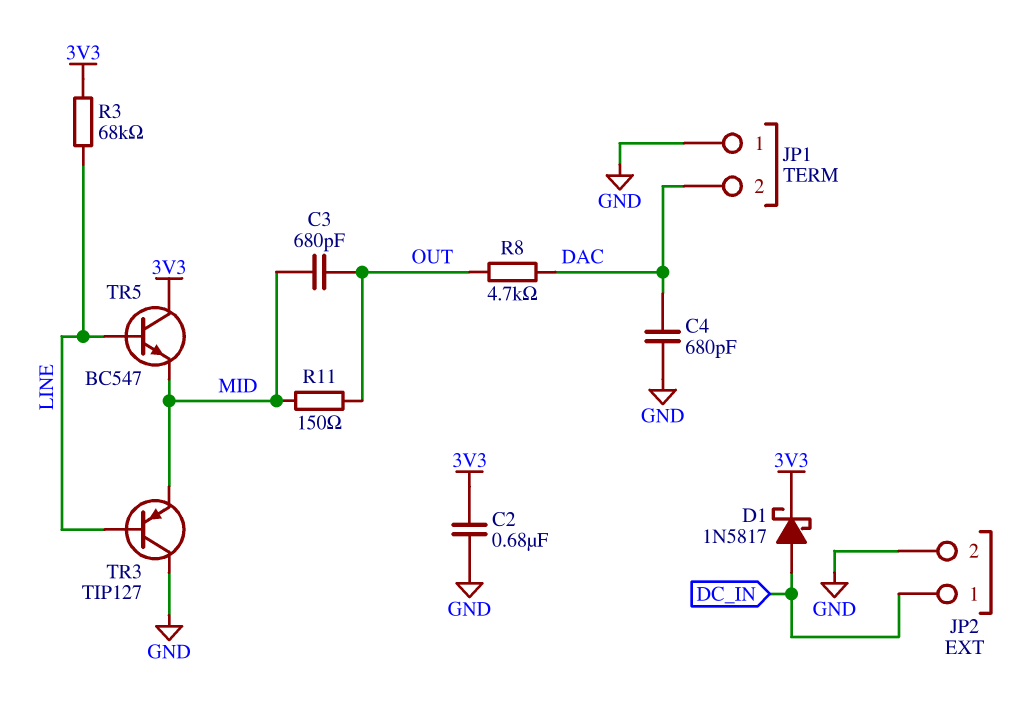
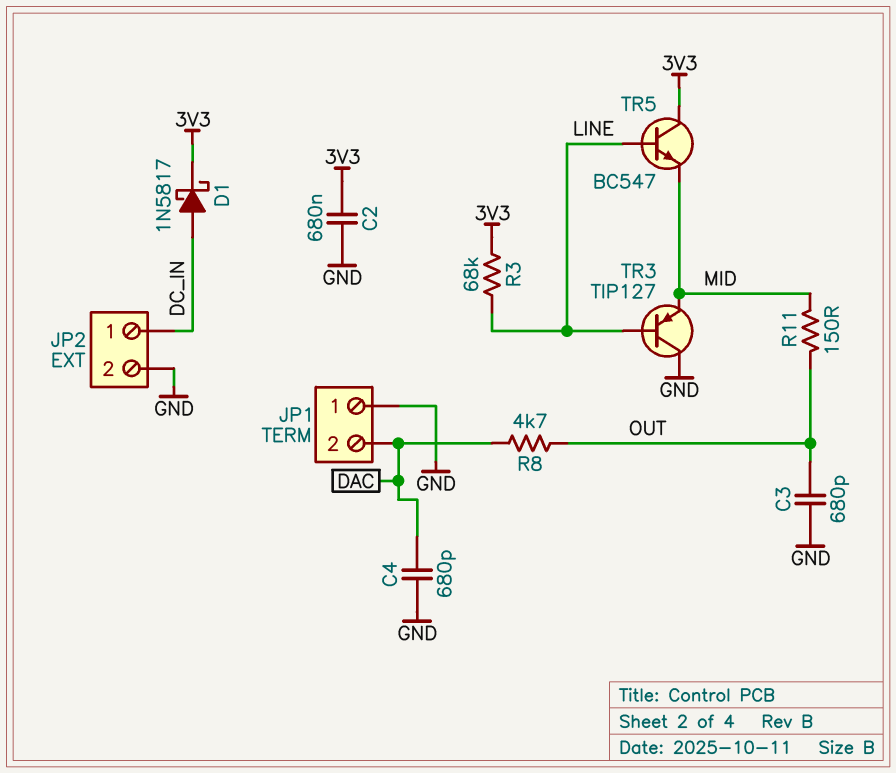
C3: 680pF (MID, OUT) -> 680pF (GND, OUT)

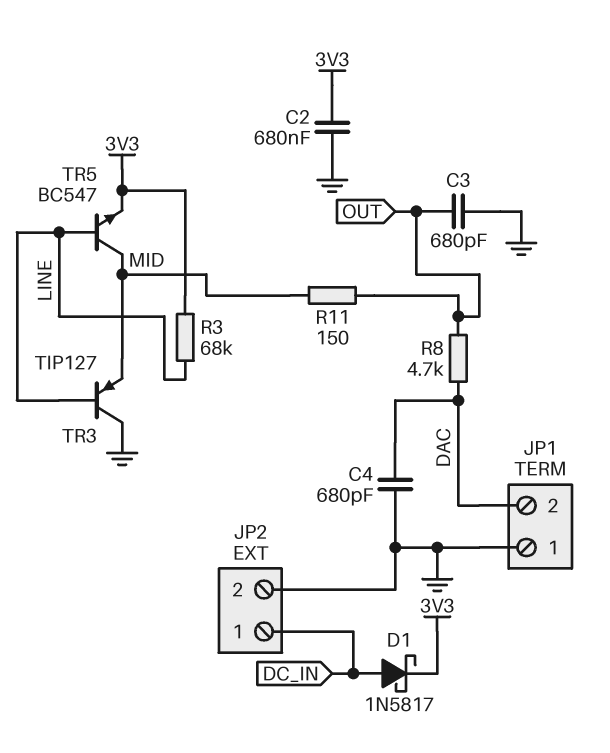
TR5: NPN BC547 (B LINE, C 3V3, E MID) -> NPN BC547 (B LINE, C MID, E 3V3)

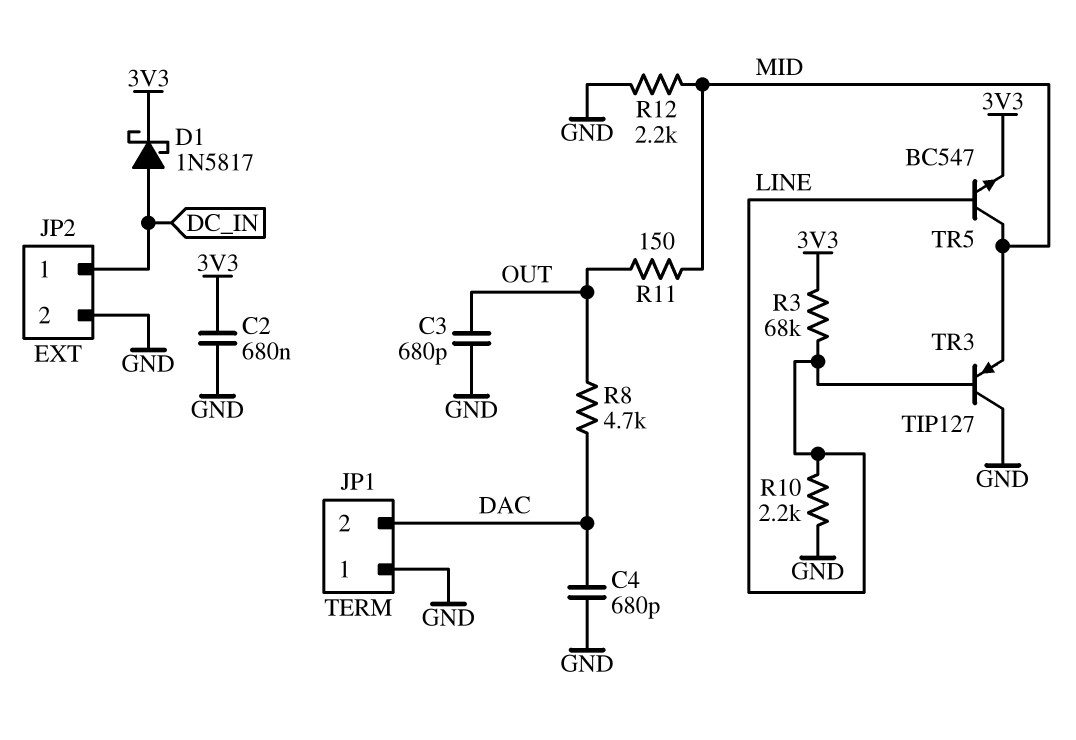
R10: none -> 2.2k (GND, LINE)
R12: none -> 2.2k (GND, MID)

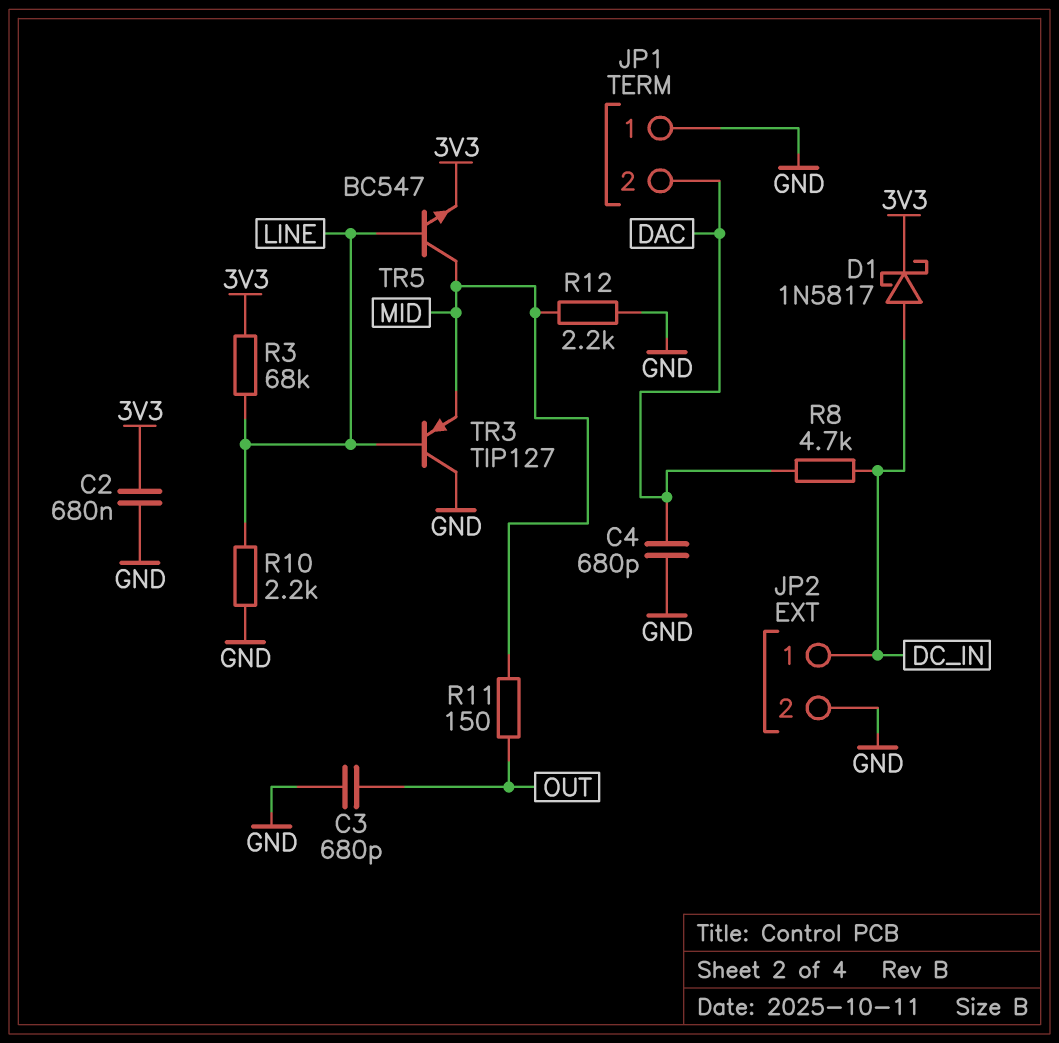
R8: 4.7k (DAC, OUT) -> 4.7k (DAC, DC_IN)

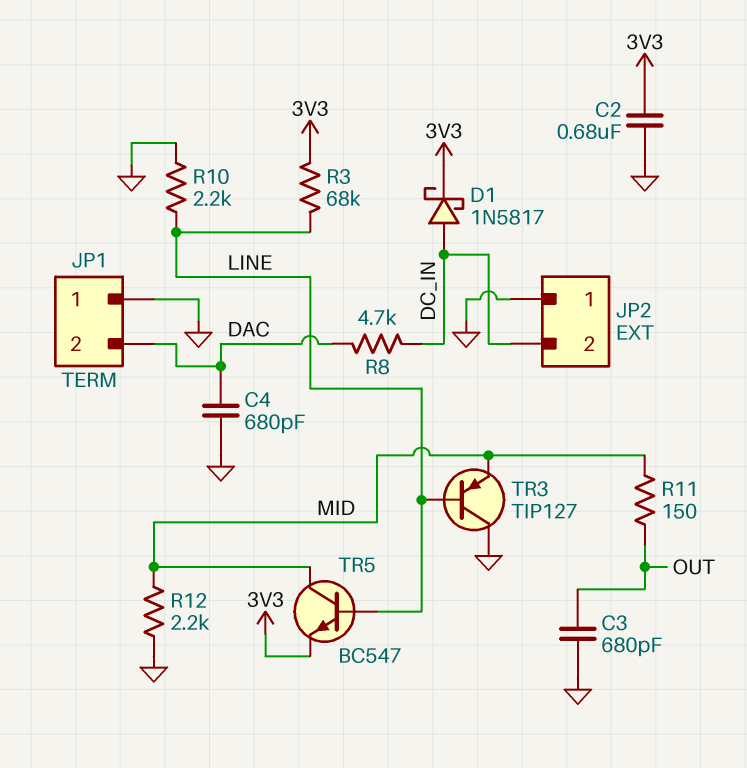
JP2 pin 1: DC_IN -> GND
JP2 pin 2: GND -> DC_IN

